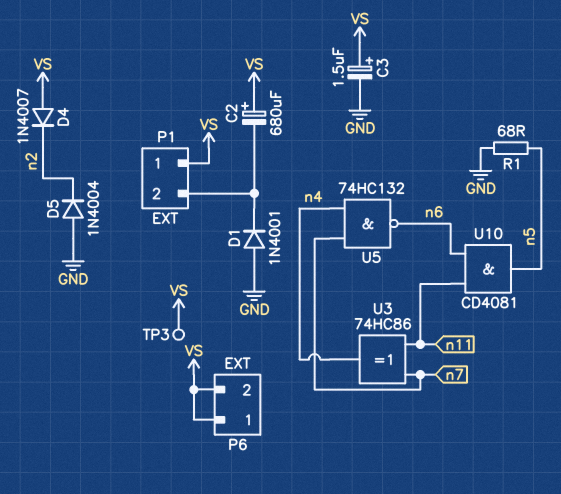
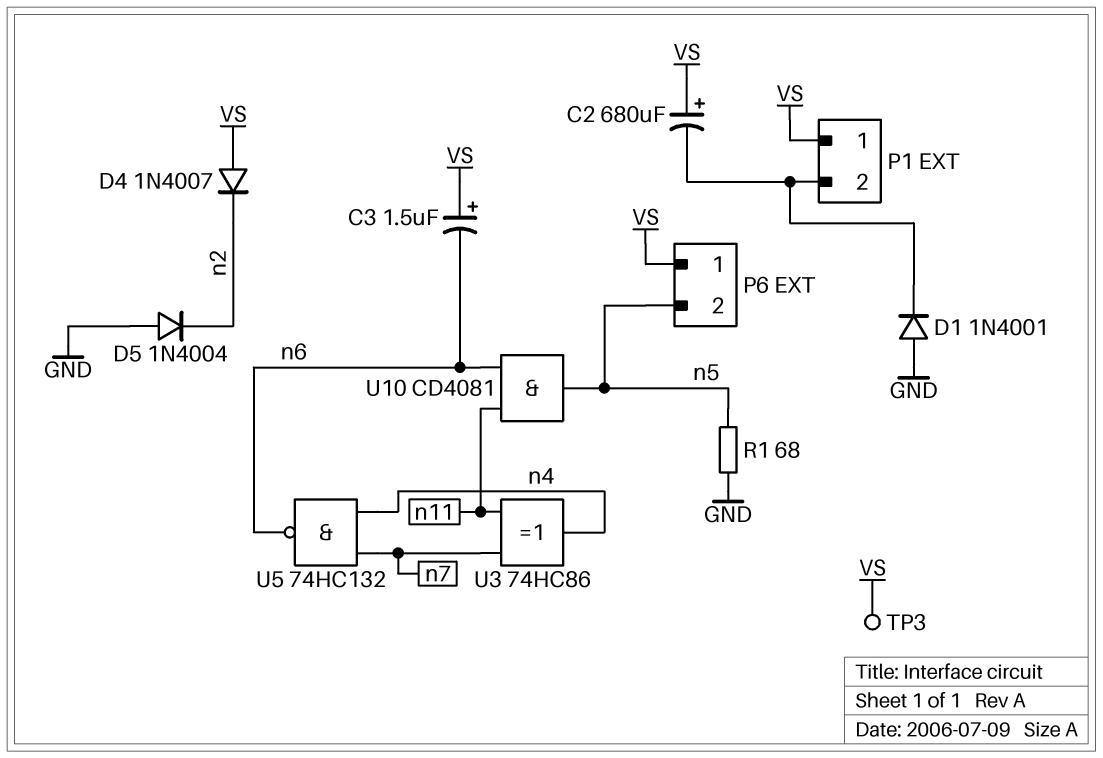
C3: 1.5uF (plus VS, minus GND) -> 1.5uF (plus VS, minus n6)
P6 pin 2: VS -> n5

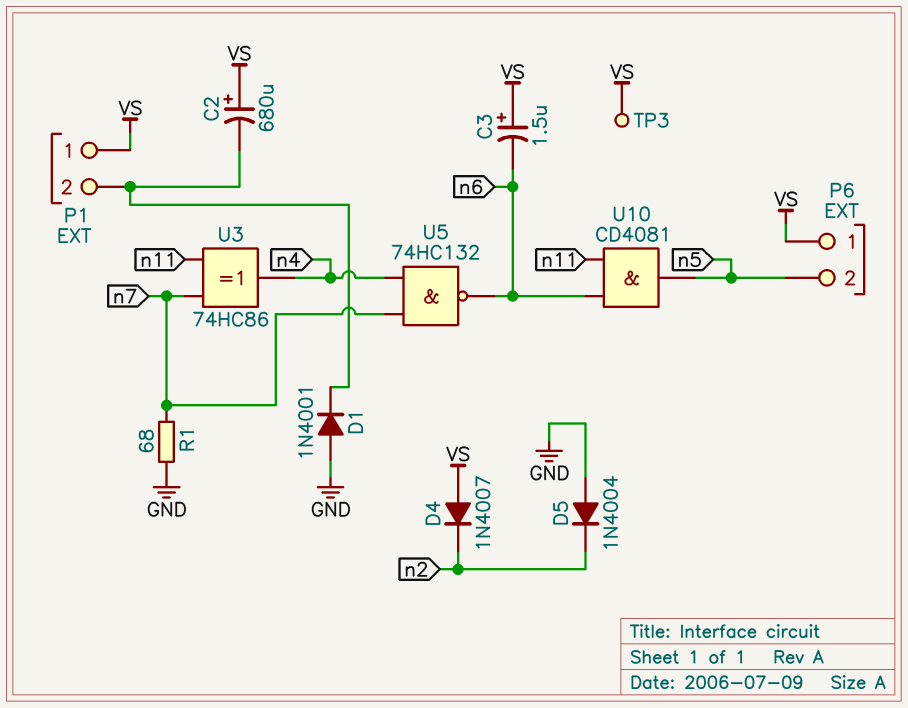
R1: 68 (GND, n5) -> 68 (GND, n7)

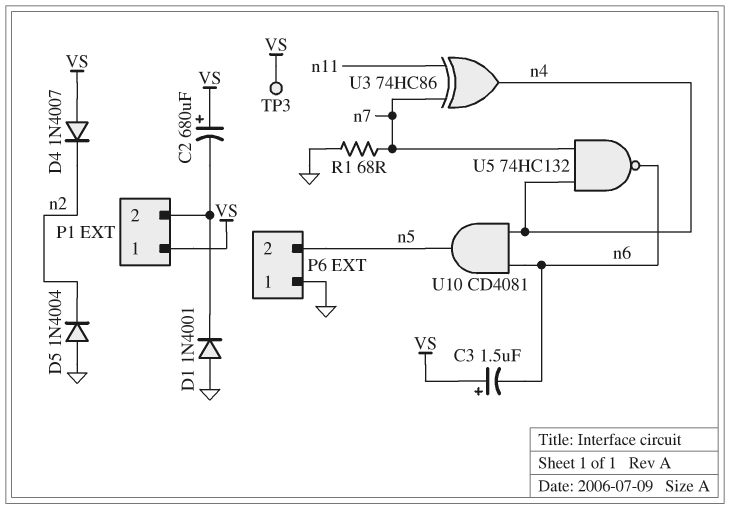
P6 pin 1: VS -> GND
U10: AND CD4081 (in n6, in n11, out n5) -> AND CD4081 (in n4, in n6, out n5)

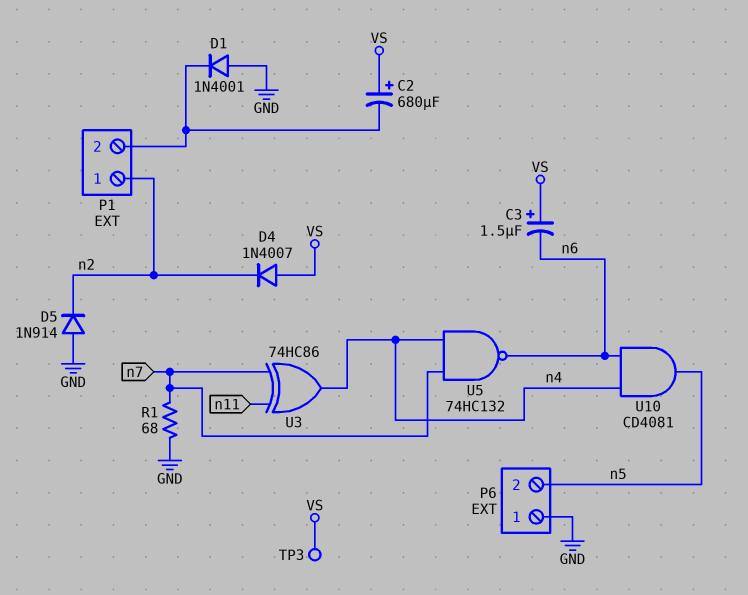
D5: diode 1N4004 (A GND, K n2) -> diode 1N914 (A GND, K n2)
P1 pin 1: VS -> n2

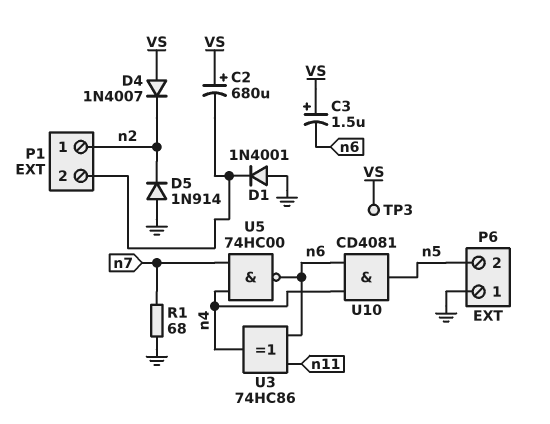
U3: XOR 74HC86 (in n7, in n11, out n4) -> XOR 74HC86 (in n6, in n11, out n4)
U5: NAND 74HC132 (in n4, in n7, out n6) -> NAND 74HC00 (in n4, in n7, out n6)

